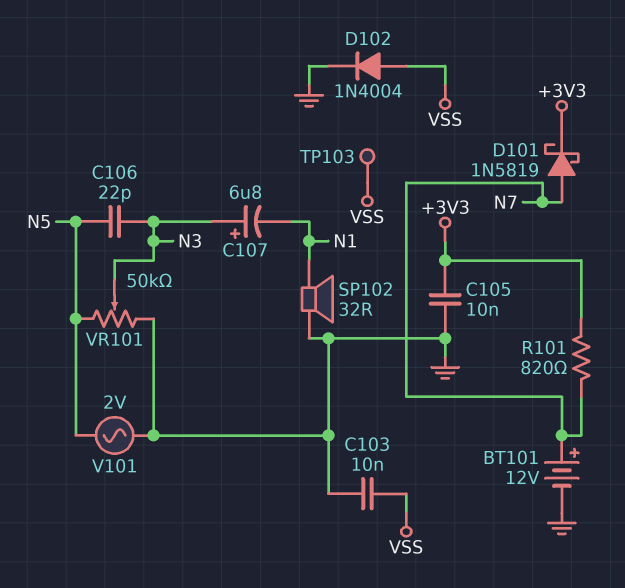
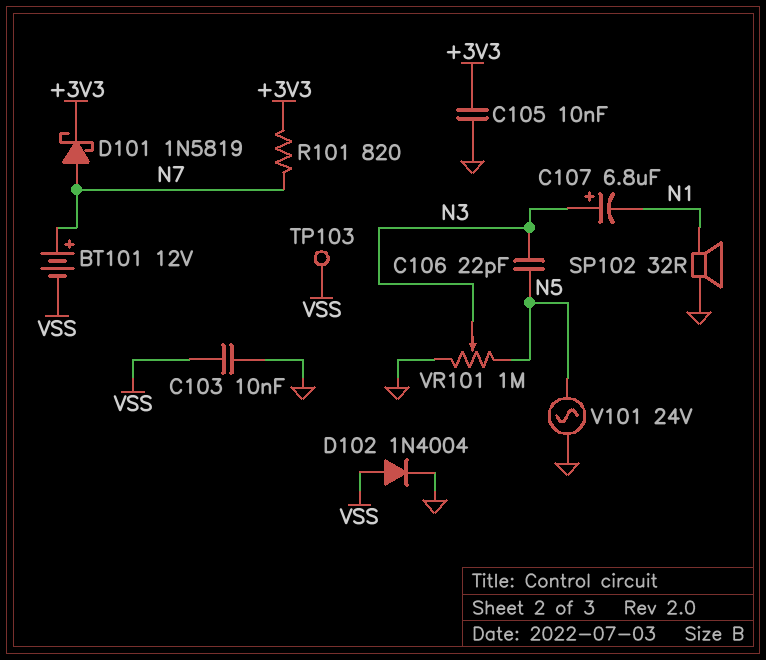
BT101: 12V (plus N7, minus GND) -> 12V (plus N7, minus VSS)
V101: AC 2V (GND, N5) -> AC 24V (GND, N5)
VR101: 50k (GND, N5, wiper N3) -> 1M (GND, N5, wiper N3)

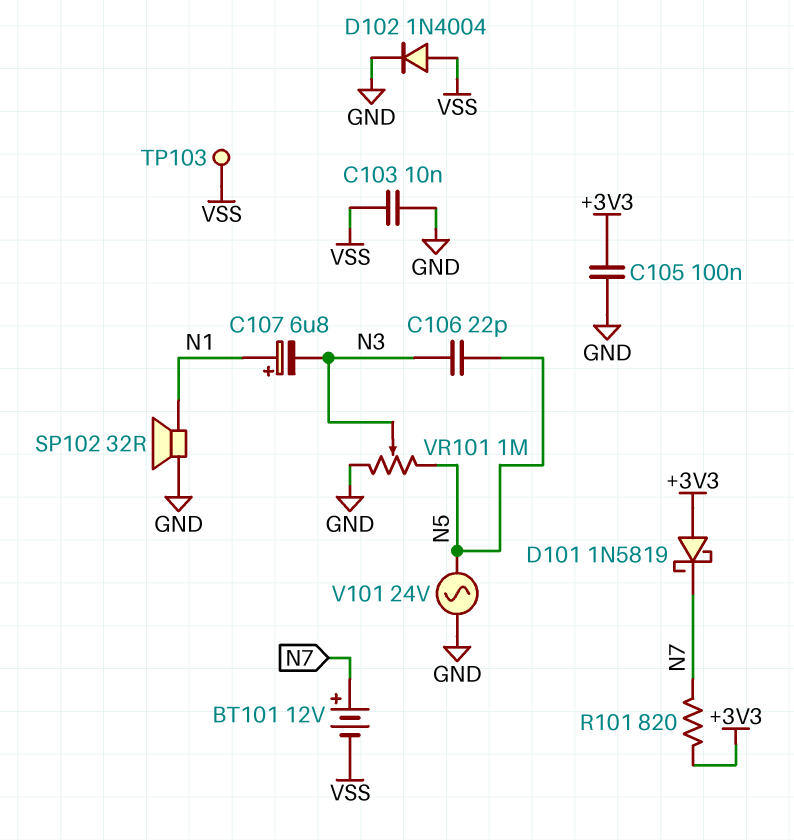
C105: 10nF (+3V3, GND) -> 100nF (+3V3, GND)
C107: 6.8uF (plus N3, minus N1) -> 6.8uF (plus N1, minus N3)
D101: schottky 1N5819 (A N7, K +3V3) -> schottky 1N5819 (A +3V3, K N7)

